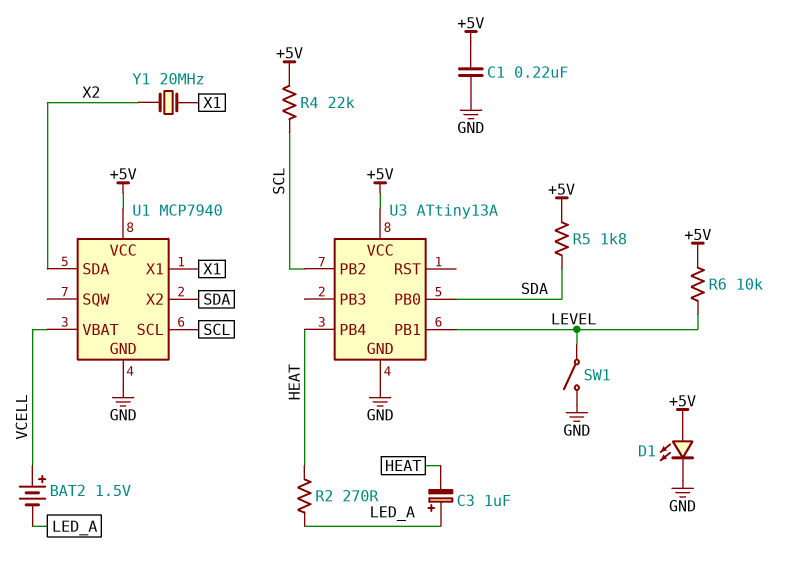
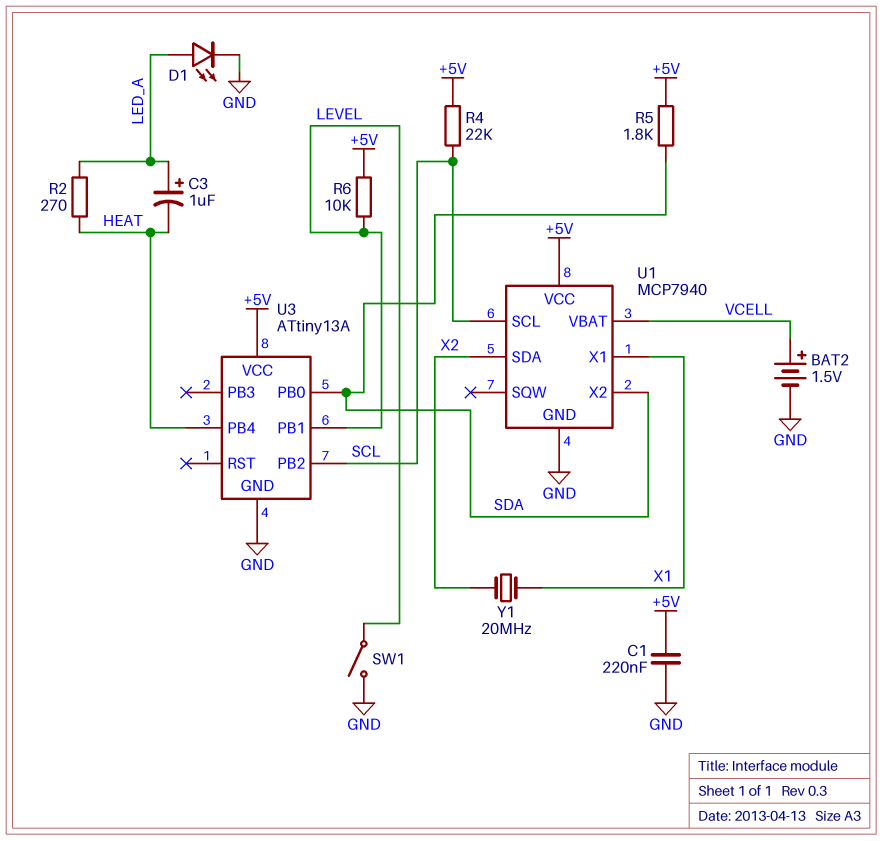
BAT2: 1.5V (plus VCELL, minus LED_A) -> 1.5V (plus VCELL, minus GND)
D1: LED (A +5V, K GND) -> LED (A LED_A, K GND)

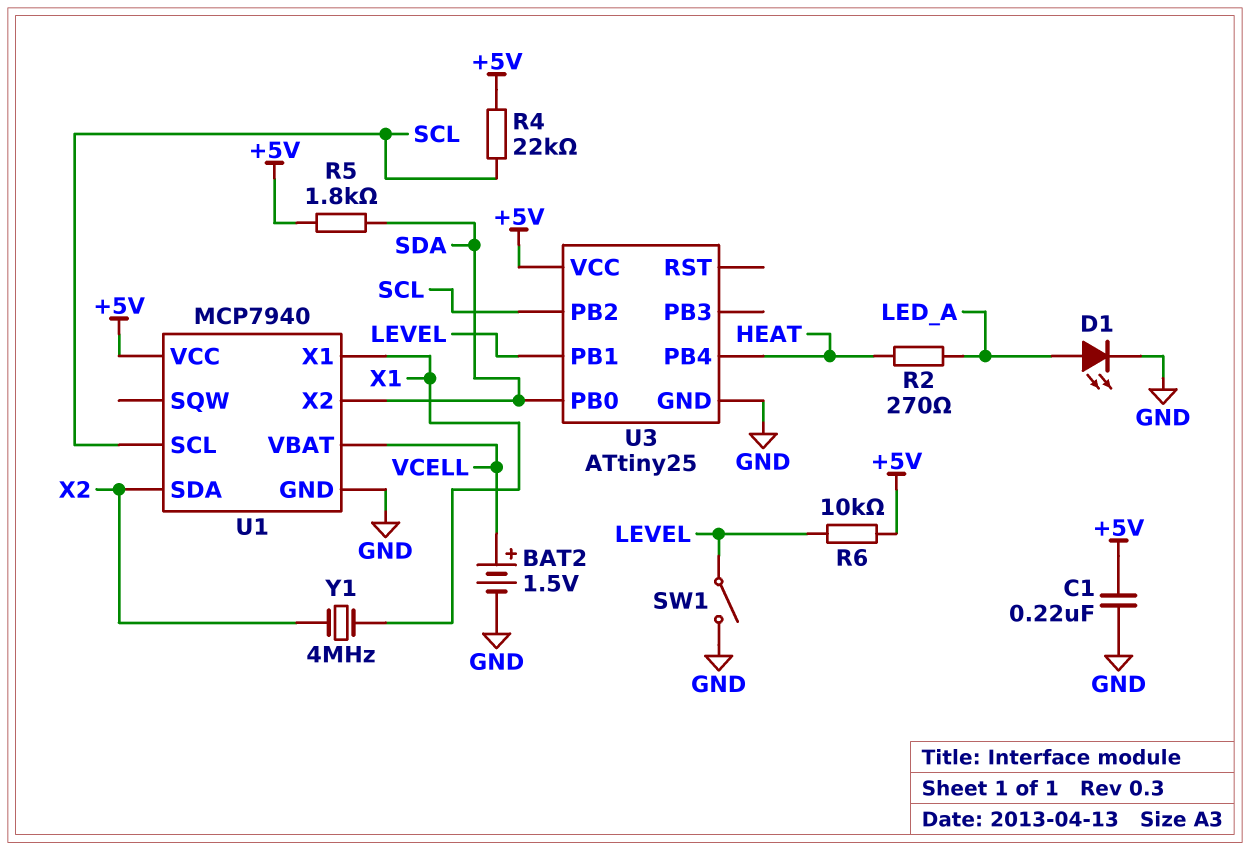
C3: 1uF (plus LED_A, minus HEAT) -> none
U3: ATtiny13A -> ATtiny25
Y1: 20MHz (X1, X2) -> 4MHz (X1, X2)

